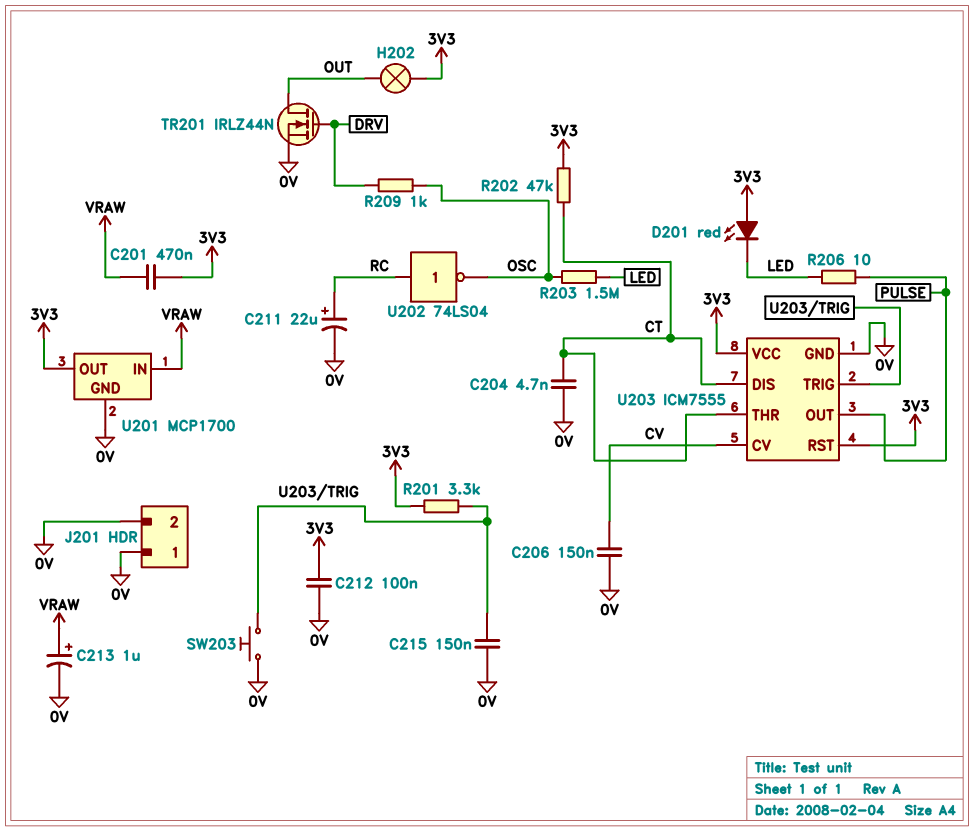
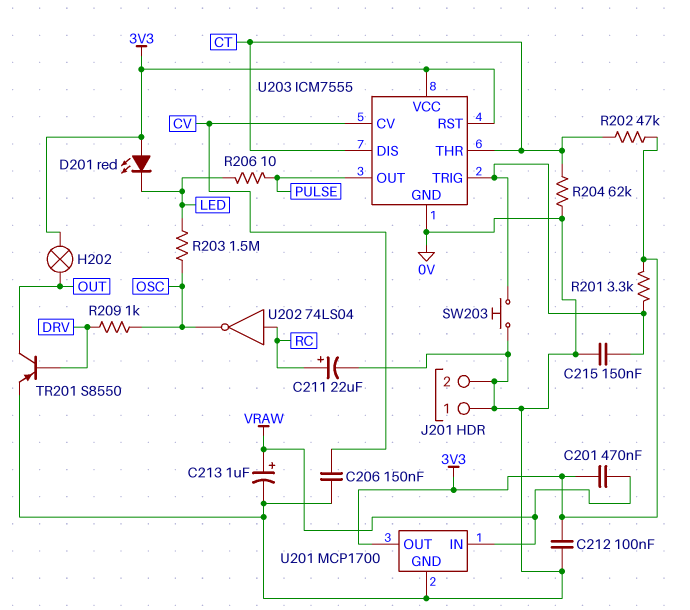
C204: 4.7nF (0V, CT) -> none
R204: none -> 62k (0V, CT)
TR201: NMOS IRLZ44N (G DRV, D OUT, S 0V) -> PNP S8550 (B DRV, C OUT, E 0V)

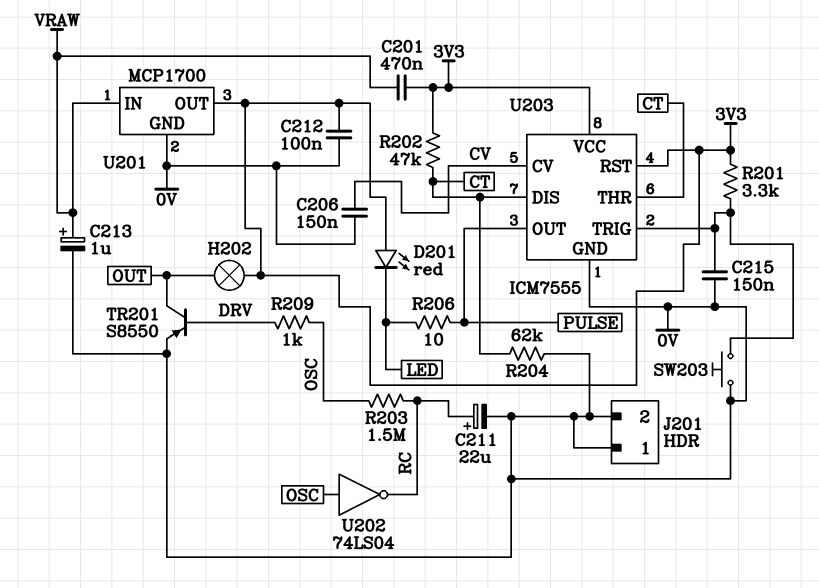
R203: 1.5M (LED, OSC) -> 1.5M (OSC, RC)
U202: NOT 74LS04 (in RC, out OSC) -> NOT 74LS04 (in OSC, out RC)

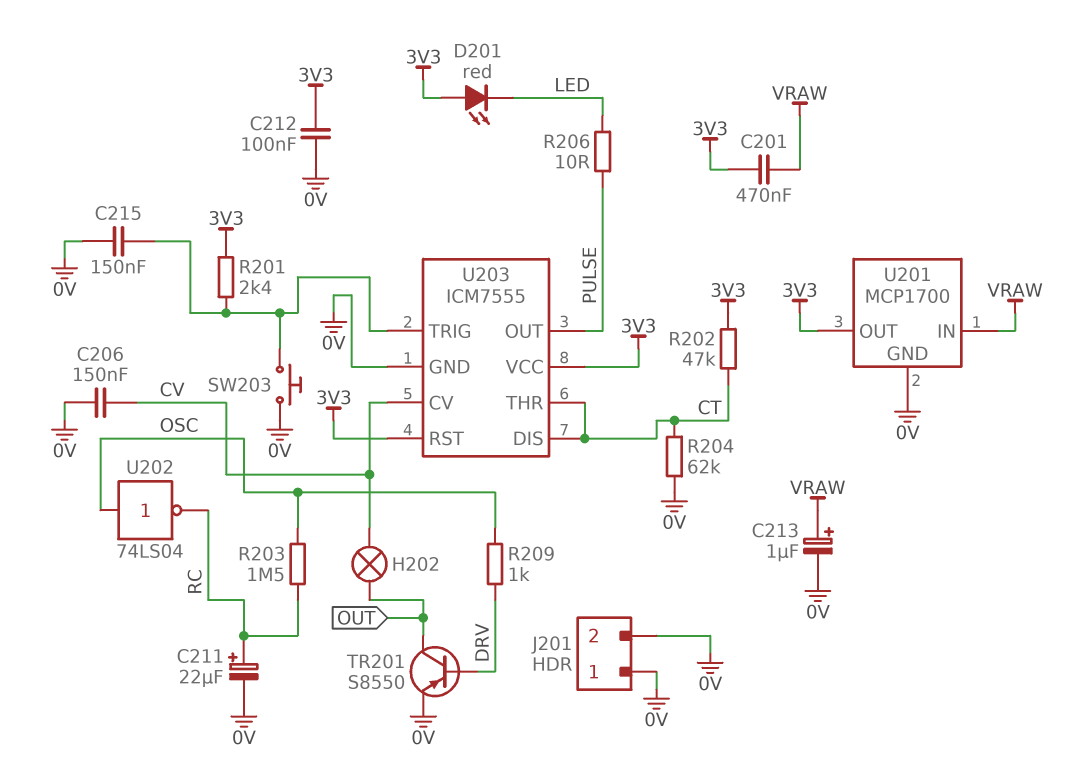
H202: lamp (3V3, OUT) -> lamp (CV, OUT)
R201: 3.3k (3V3, U203/TRIG) -> 2.4k (3V3, U203/TRIG)

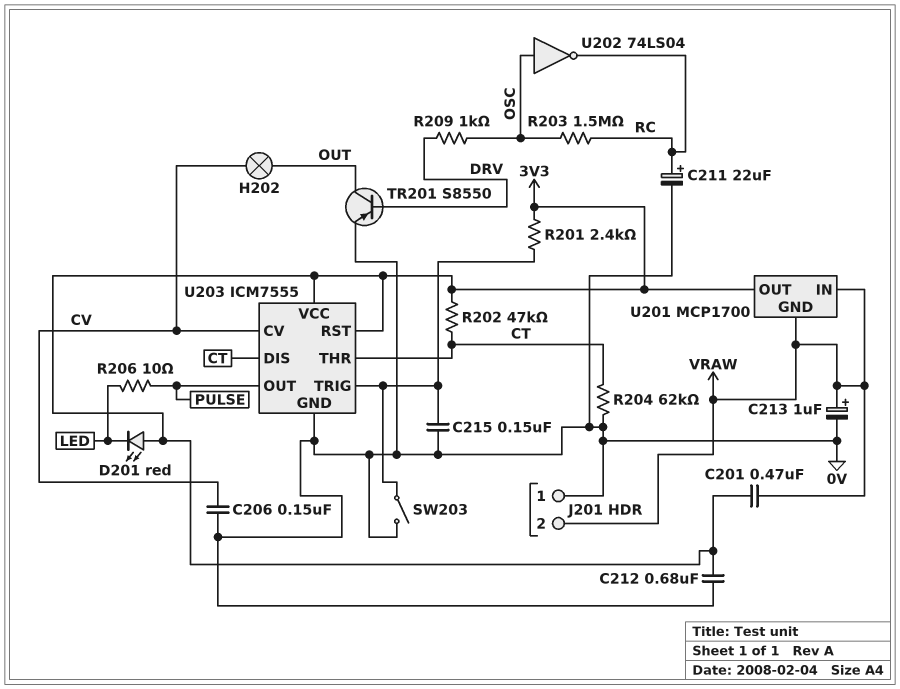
C212: 100nF (0V, 3V3) -> 680nF (0V, 3V3)
J201 pin 2: 0V -> VRAW
SW203: button (0V, U203/TRIG) -> switch (0V, U203/TRIG)
U201 pin GND: 0V -> VRAW

